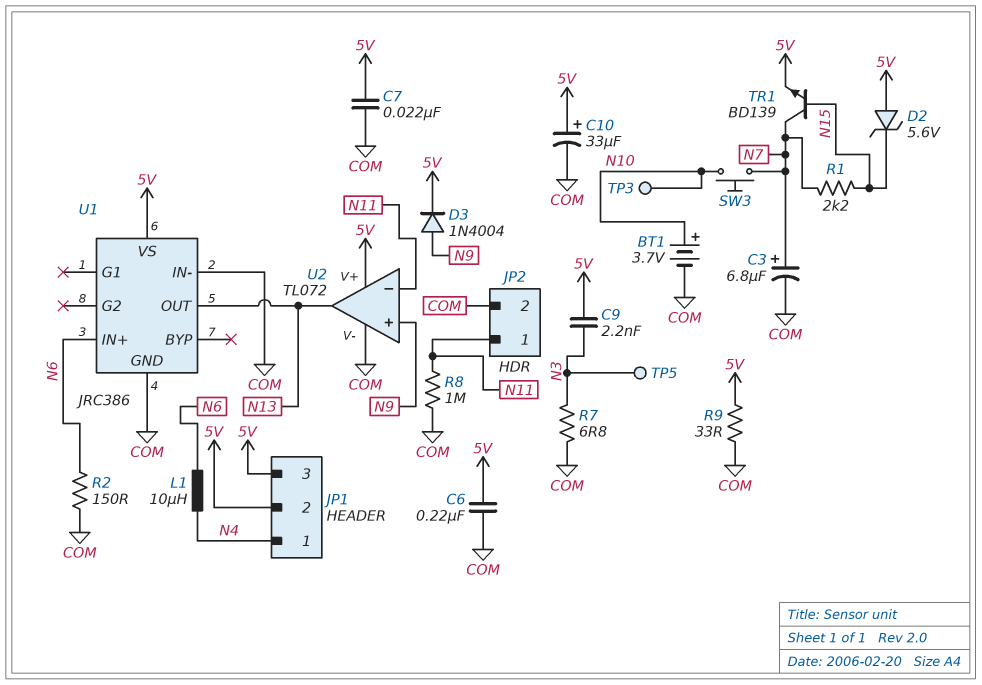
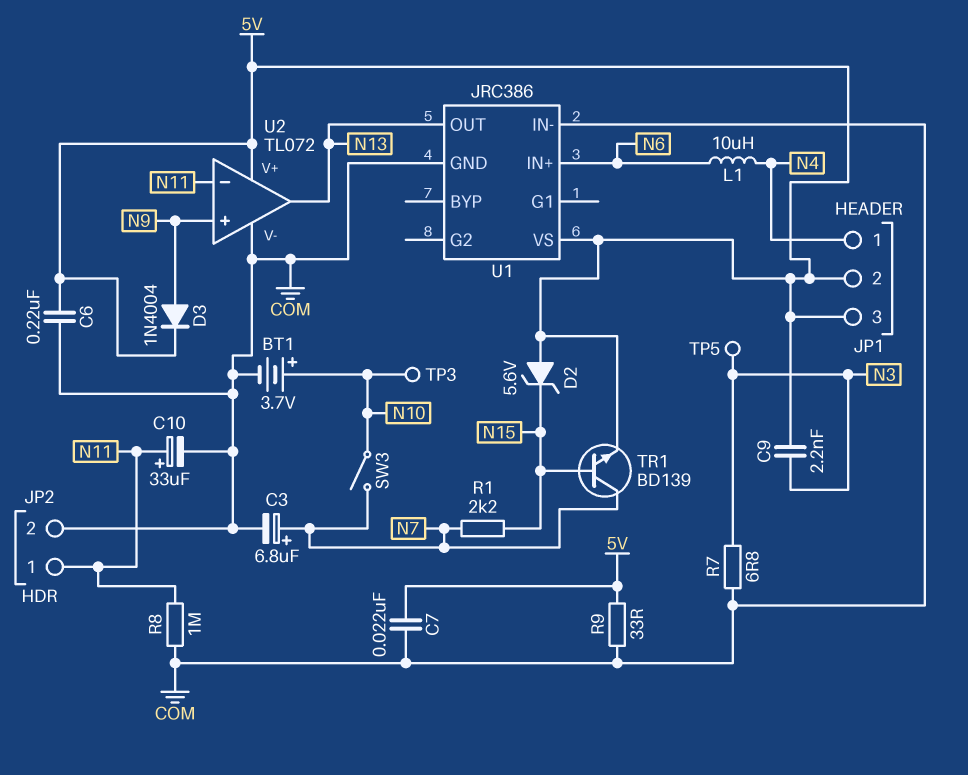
C10: 33uF (plus 5V, minus COM) -> 33uF (plus N11, minus COM)
R2: 150 (COM, N6) -> none
SW3: button (N7, N10) -> switch (N7, N10)

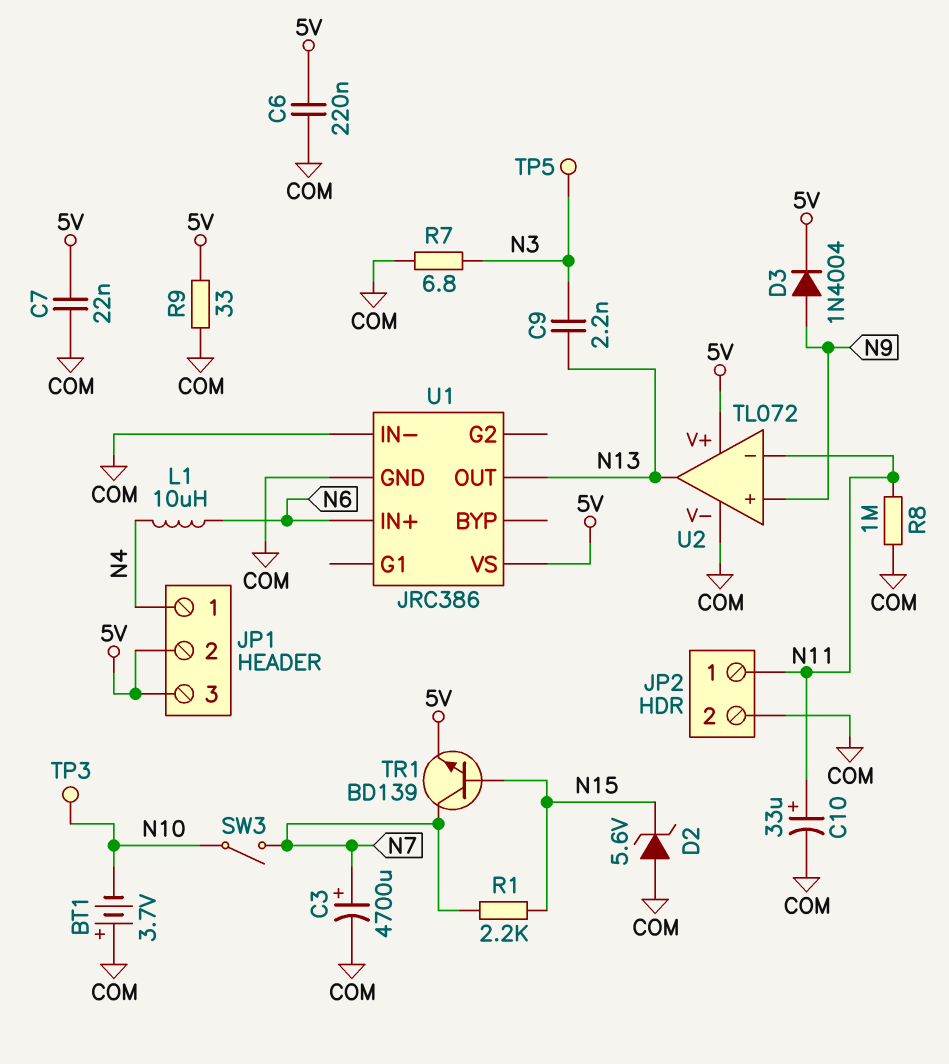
BT1: 3.7V (plus N10, minus COM) -> 3.7V (plus COM, minus N10)
C3: 6.8uF (plus N7, minus COM) -> 4700uF (plus N7, minus COM)
C9: 2.2nF (5V, N3) -> 2.2nF (N3, N13)
D2: zener 5.6V (A 5V, K N15) -> zener 5.6V (A COM, K N15)

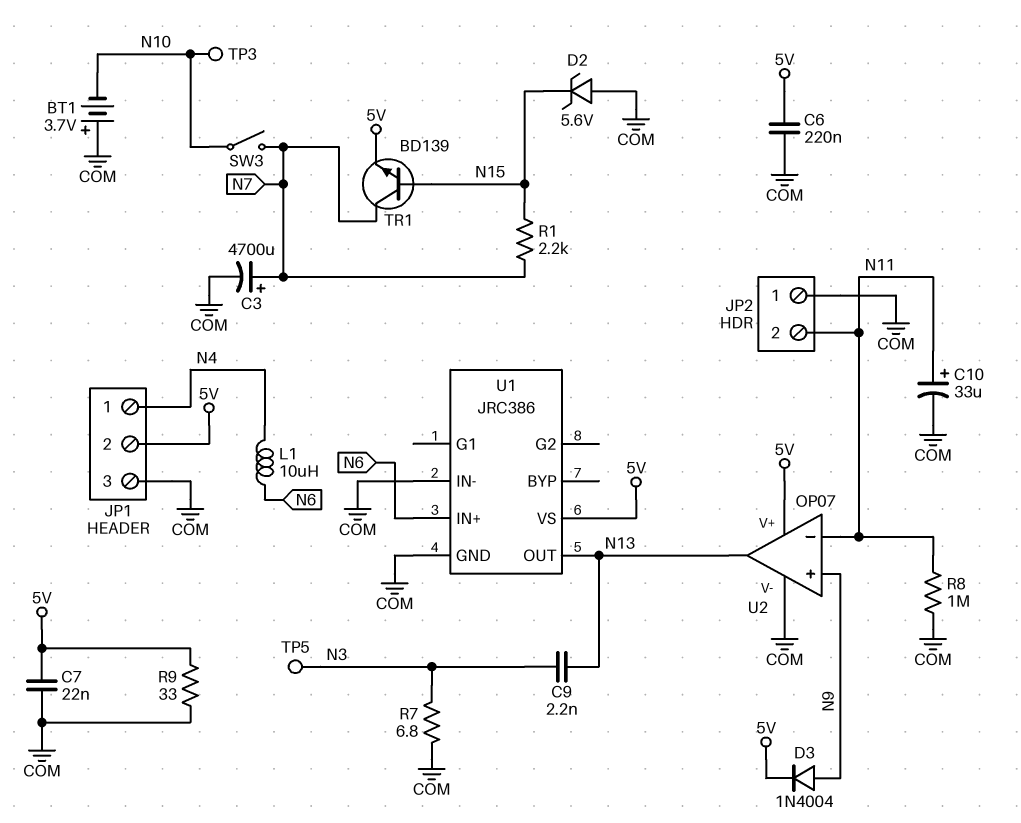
JP1 pin 3: 5V -> COM
JP2 pin 1: N11 -> COM
JP2 pin 2: COM -> N11
U2: TL072 -> OP07

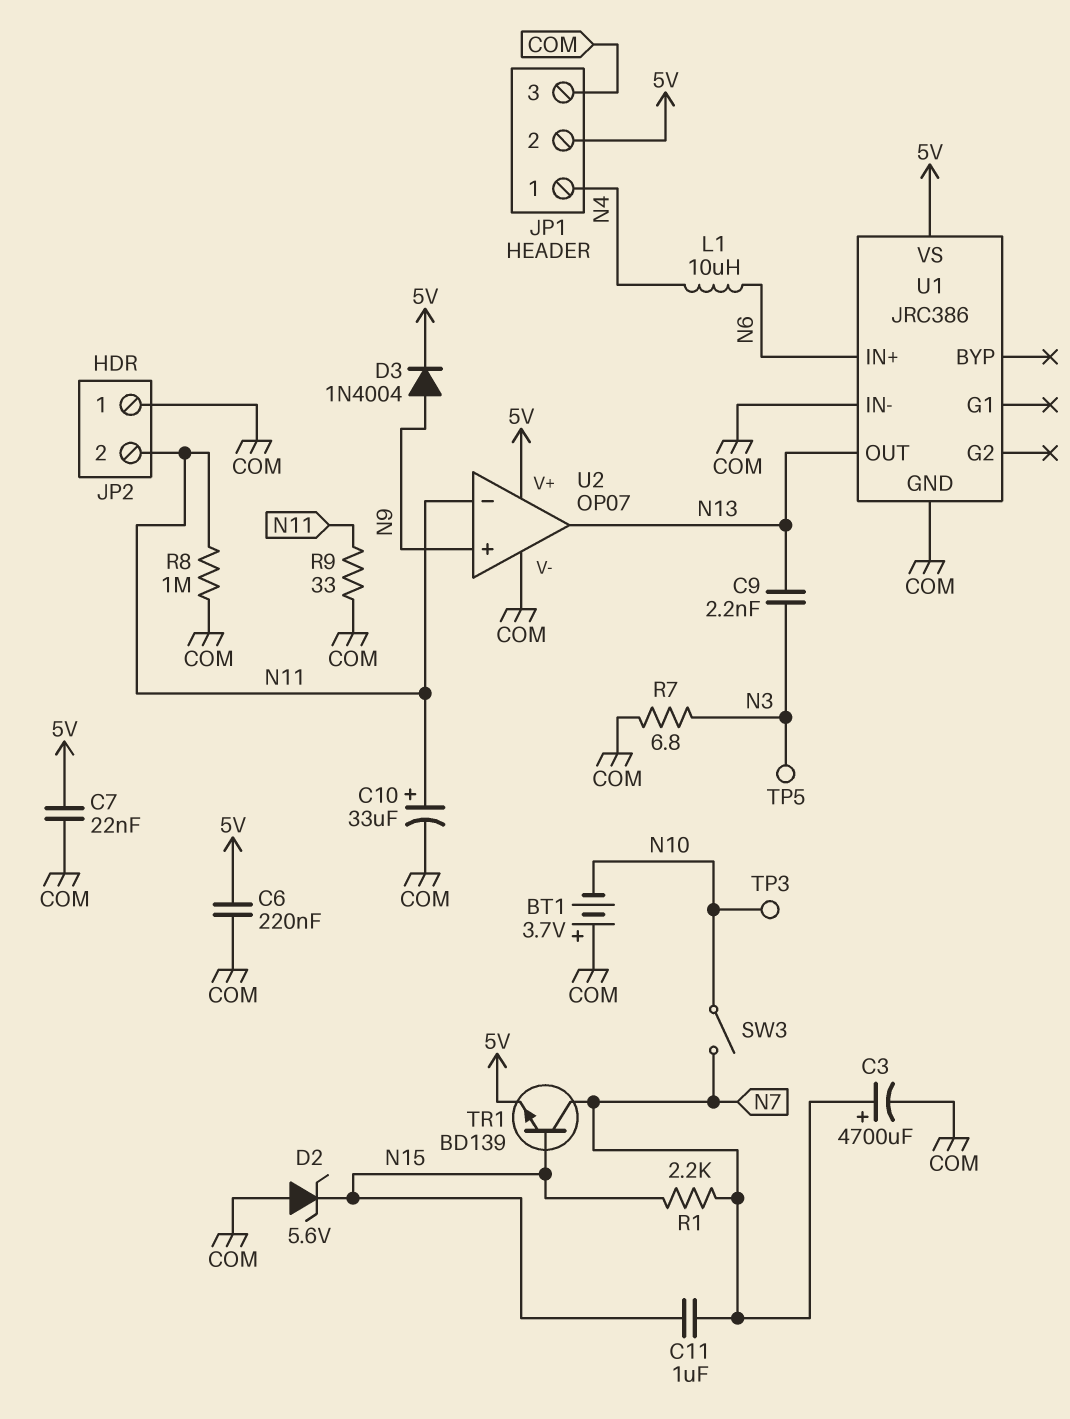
C11: none -> 1uF (N7, N15)
R9: 33 (5V, COM) -> 33 (COM, N11)

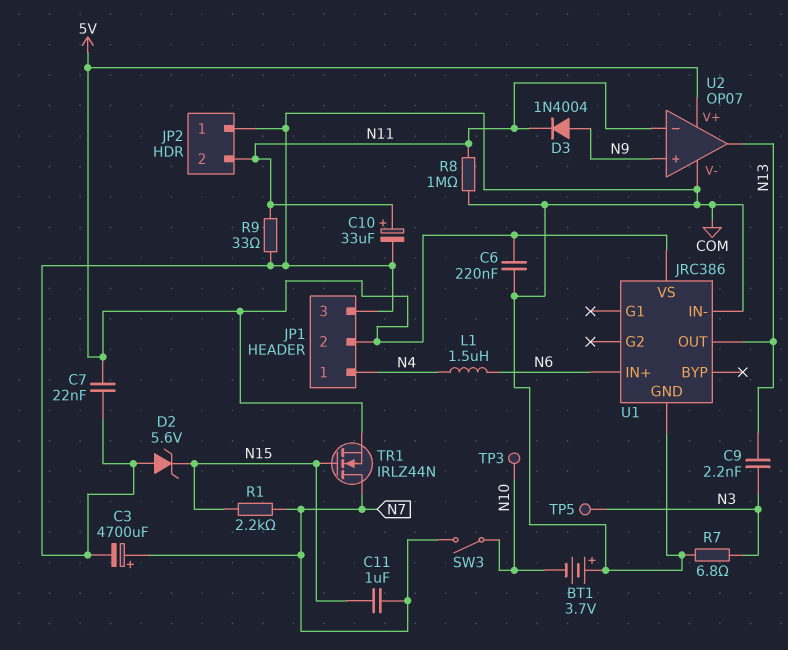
D3: diode 1N4004 (A N9, K 5V) -> diode 1N4004 (A N9, K N11)
L1: 10uH (N4, N6) -> 1.5uH (N4, N6)
TR1: NPN BD139 (B N15, C N7, E 5V) -> NMOS IRLZ44N (G N15, D N7, S 5V)

